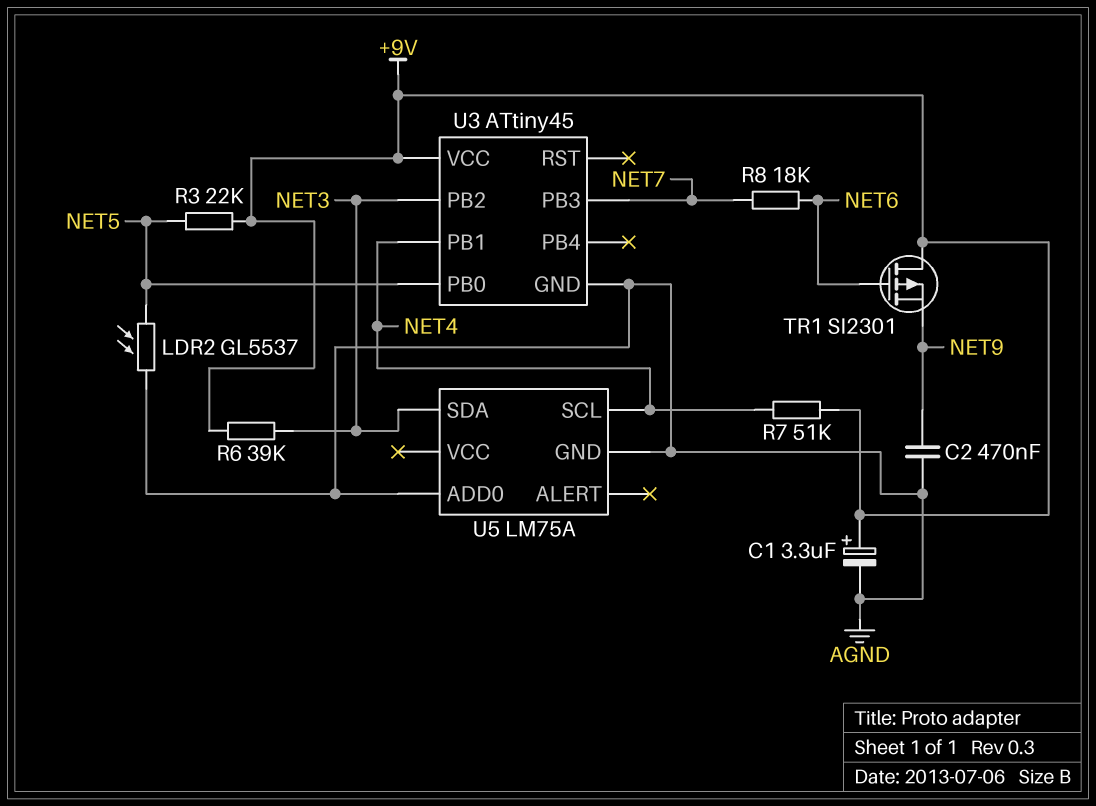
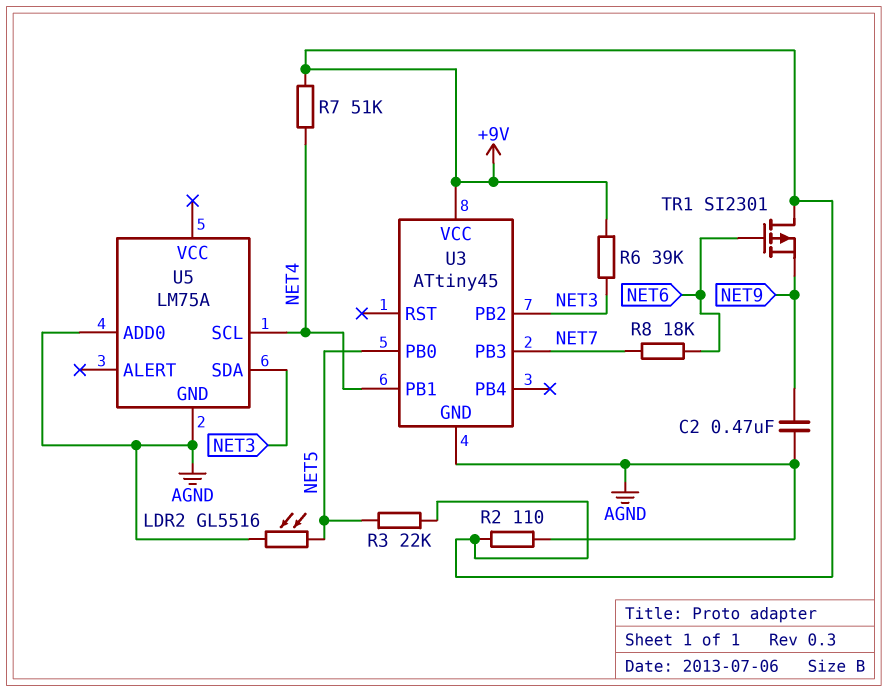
C1: 3.3uF (plus +9V, minus AGND) -> none
LDR2: GL5537 (AGND, NET5) -> GL5516 (AGND, NET5)
R2: none -> 110 (+9V, AGND)

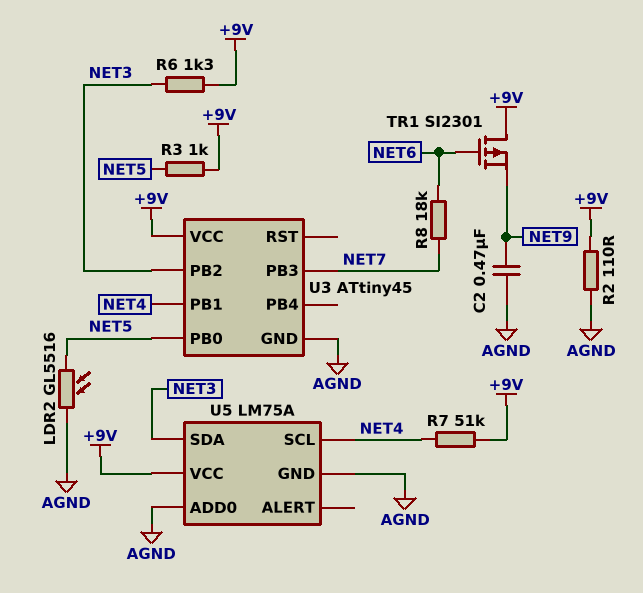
R3: 22k (+9V, NET5) -> 1k (+9V, NET5)
R6: 39k (+9V, NET3) -> 1.3k (+9V, NET3)
U5 pin VCC: none -> +9V

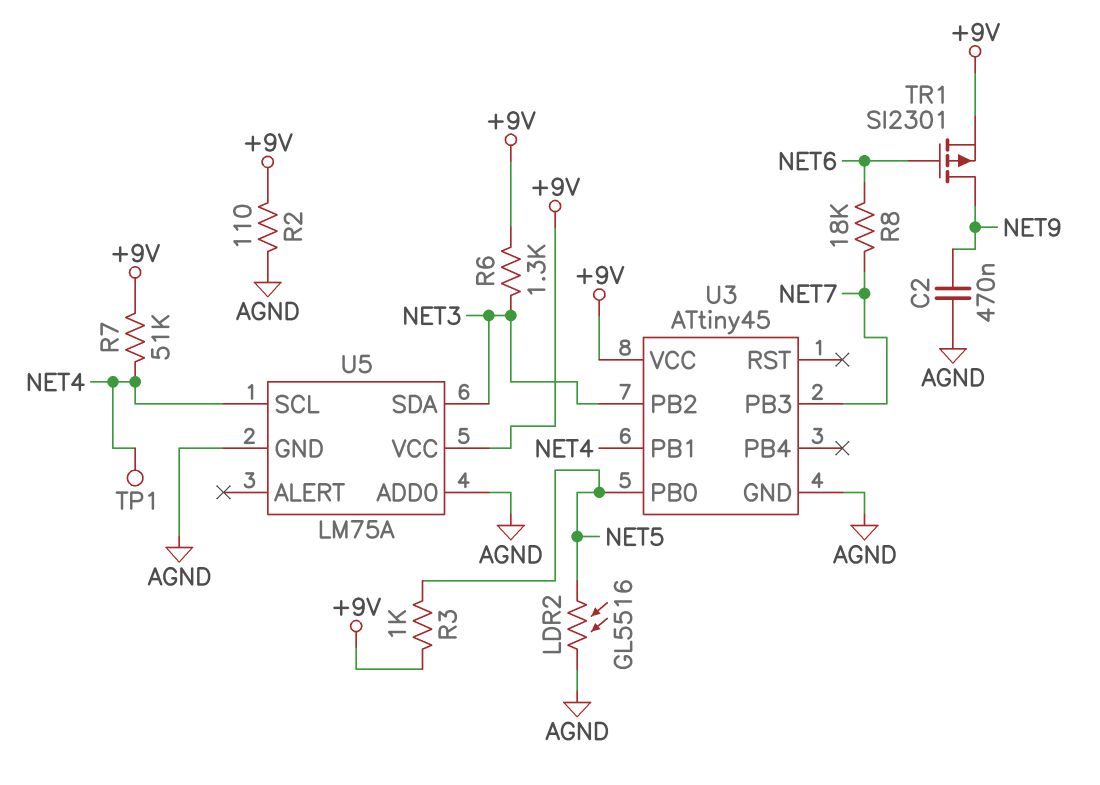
TP1: none -> test point (NET4)
TR1: PMOS SI2301 (G NET6, D +9V, S NET9) -> PMOS SI2301 (G NET6, D NET9, S +9V)

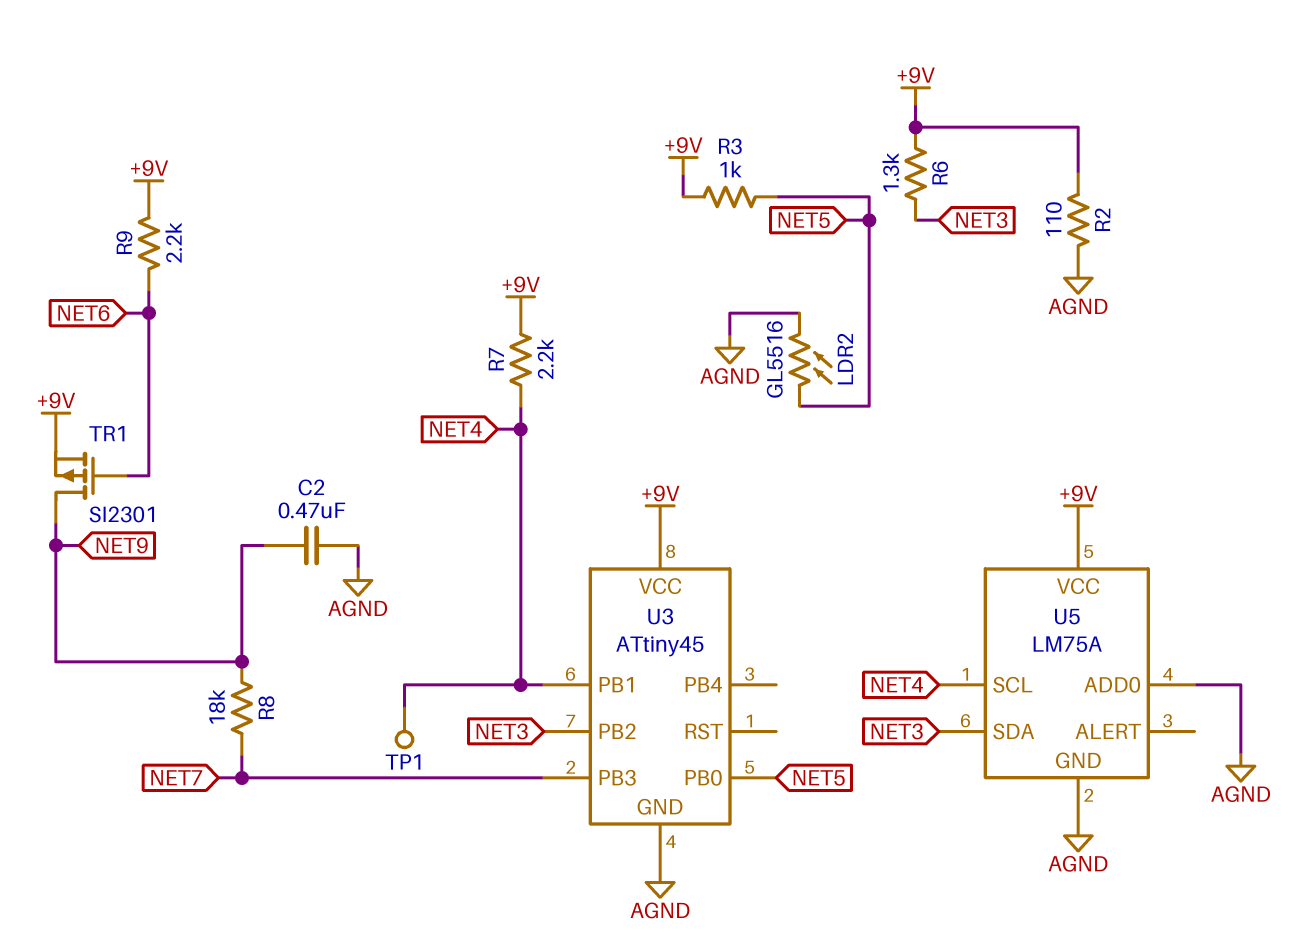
R7: 51k (+9V, NET4) -> 2.2k (+9V, NET4)
R8: 18k (NET6, NET7) -> 18k (NET7, NET9)
R9: none -> 2.2k (+9V, NET6)

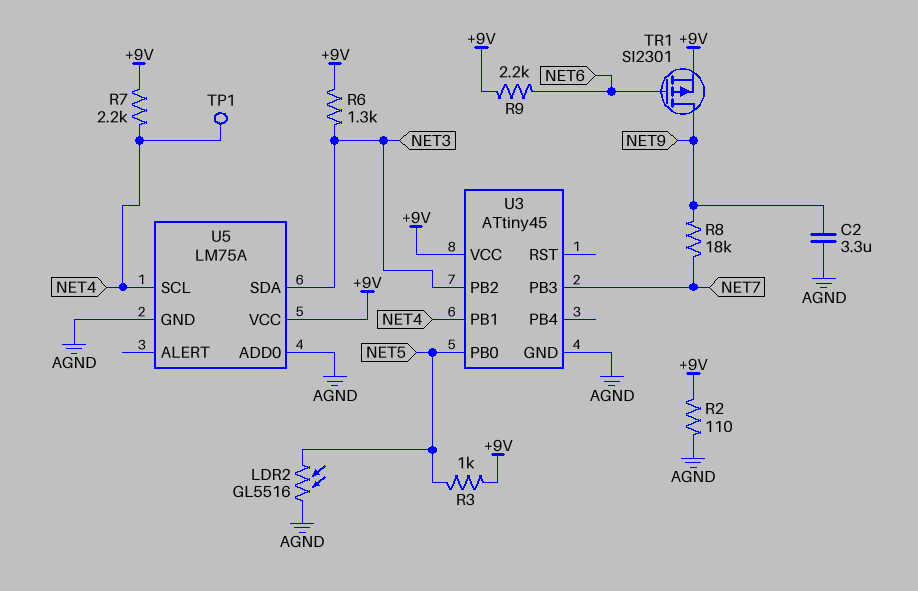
C2: 470nF (AGND, NET9) -> 3.3uF (AGND, NET9)

